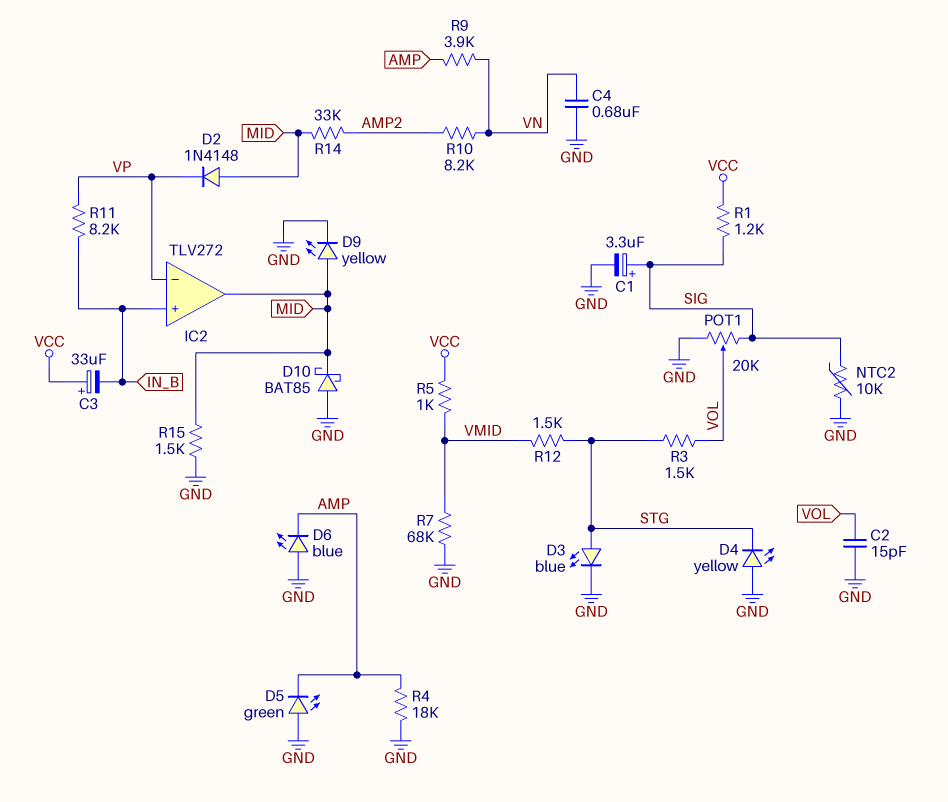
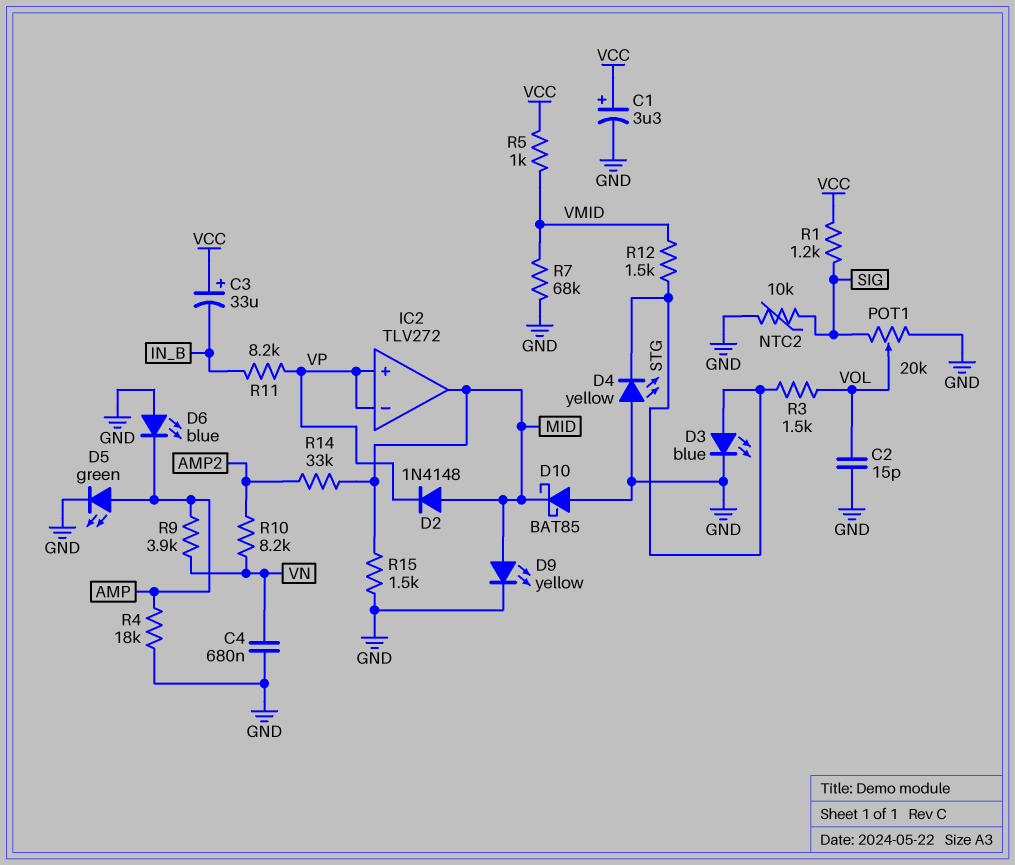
C1: 3.3uF (plus SIG, minus GND) -> 3.3uF (plus VCC, minus GND)
D5: LED green (A GND, K AMP) -> LED green (A AMP, K GND)
IC2 pin in+: IN_B -> VP

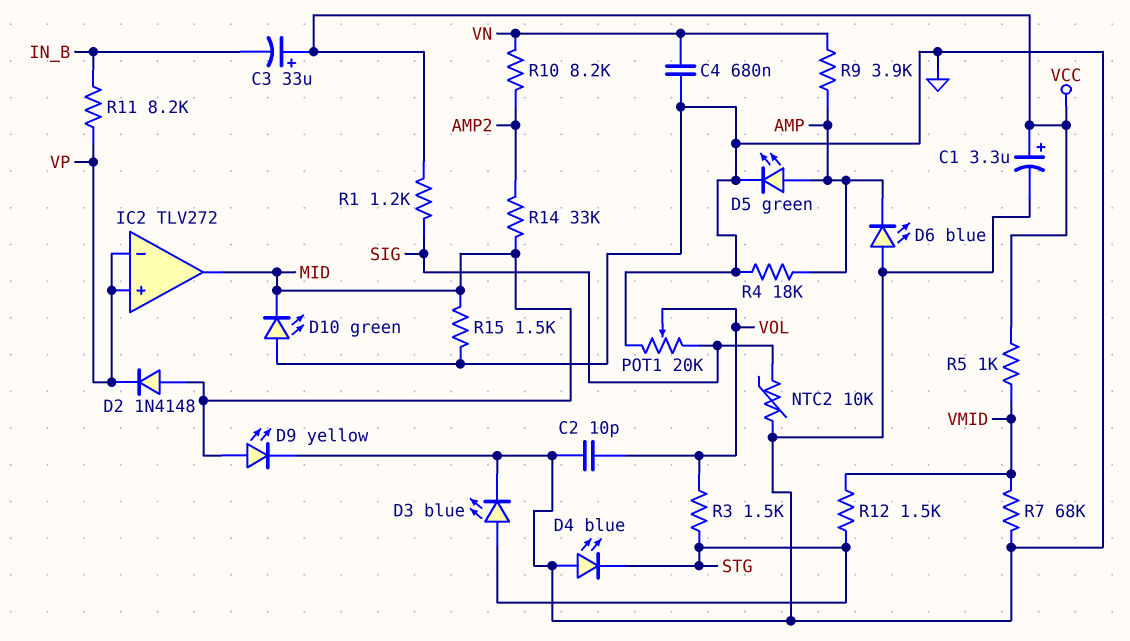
C2: 15pF (GND, VOL) -> 10pF (GND, VOL)
D4: LED yellow (A GND, K STG) -> LED blue (A GND, K STG)
D10: schottky BAT85 (A GND, K MID) -> LED green (A GND, K MID)

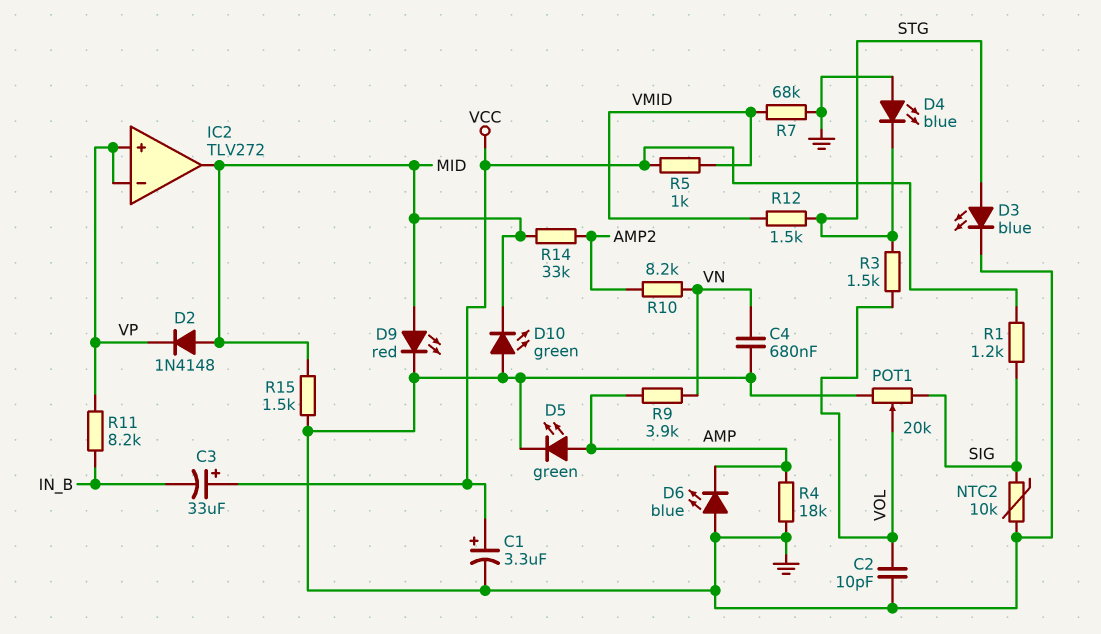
D9: LED yellow (A MID, K GND) -> LED red (A MID, K GND)

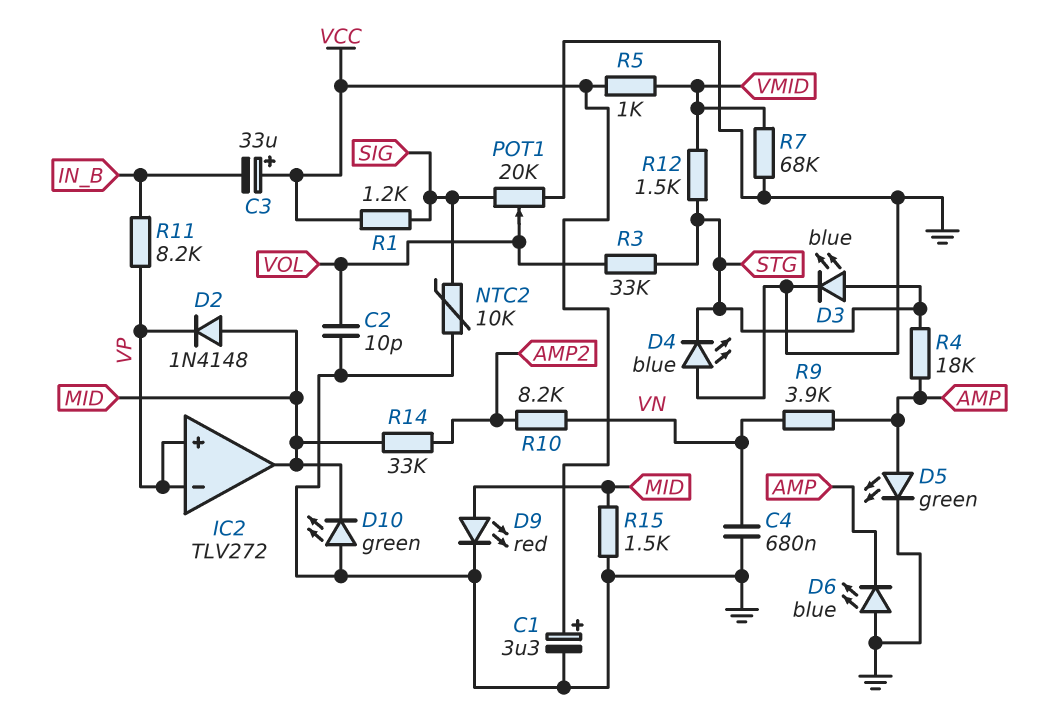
R3: 1.5k (STG, VOL) -> 33k (STG, VOL)
R4: 18k (AMP, GND) -> 18k (AMP, STG)

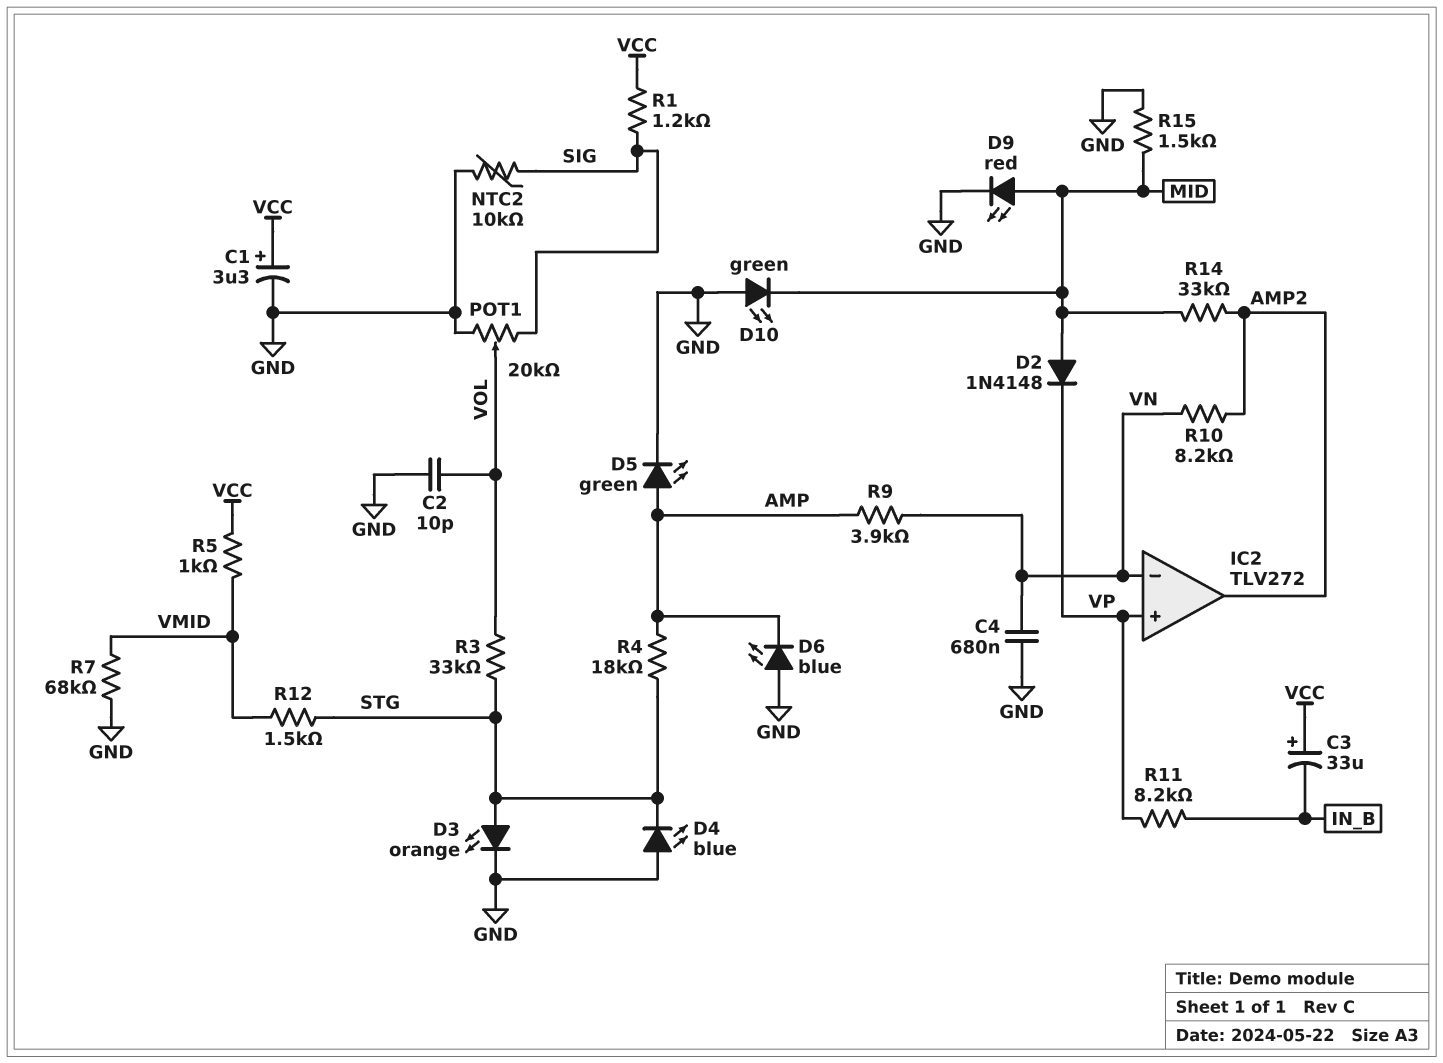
D3: LED blue (A STG, K GND) -> LED orange (A STG, K GND)
IC2 pin in-: VP -> VN
IC2 pin out: MID -> AMP2

